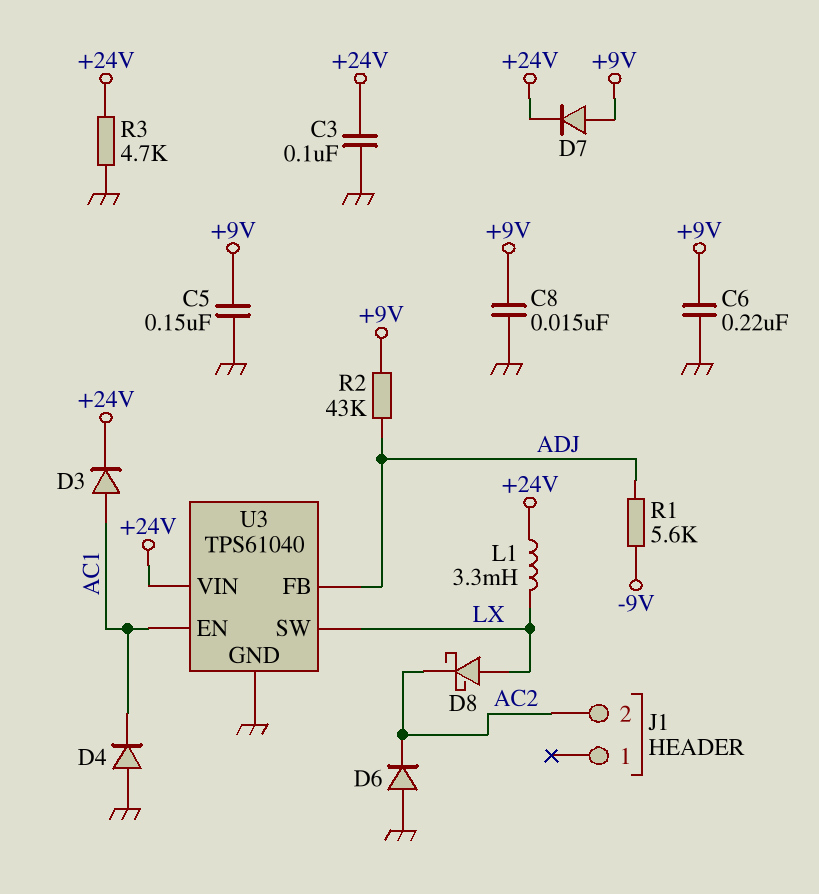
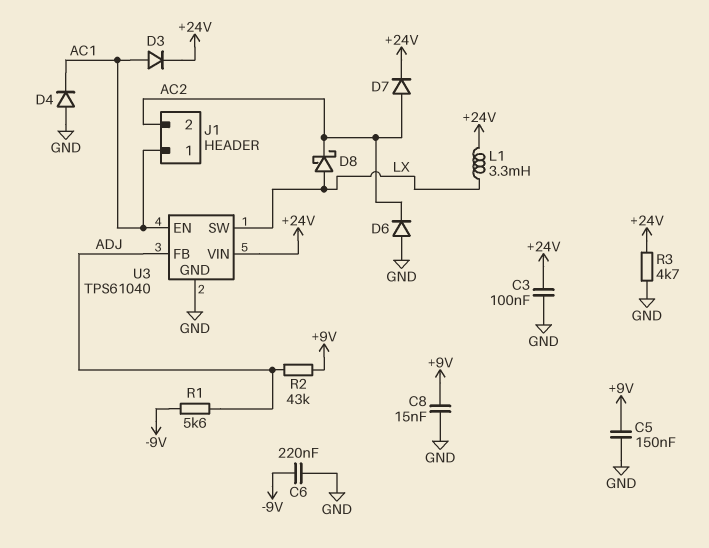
C6: 220nF (+9V, GND) -> 220nF (-9V, GND)
D7: diode (A +9V, K +24V) -> diode (A AC2, K +24V)
J1 pin 1: none -> AC1

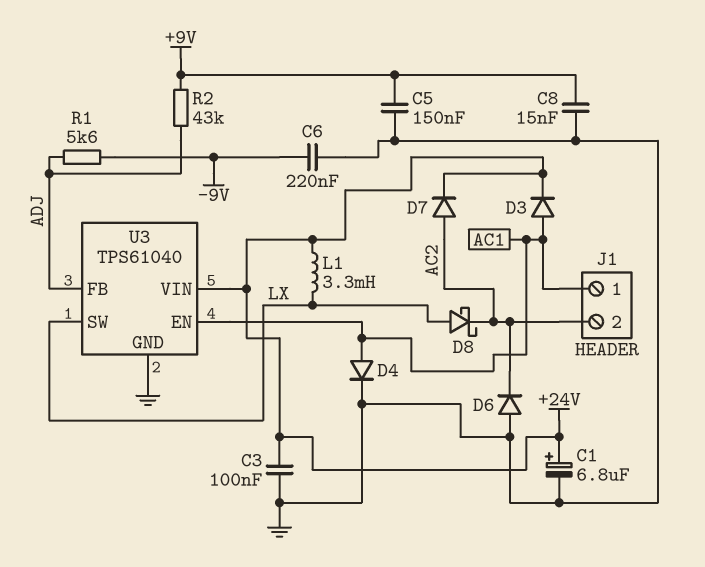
C1: none -> 6.8uF (plus +24V, minus GND)
D4: diode (A GND, K AC1) -> diode (A AC1, K GND)
R3: 4.7k (+24V, GND) -> none

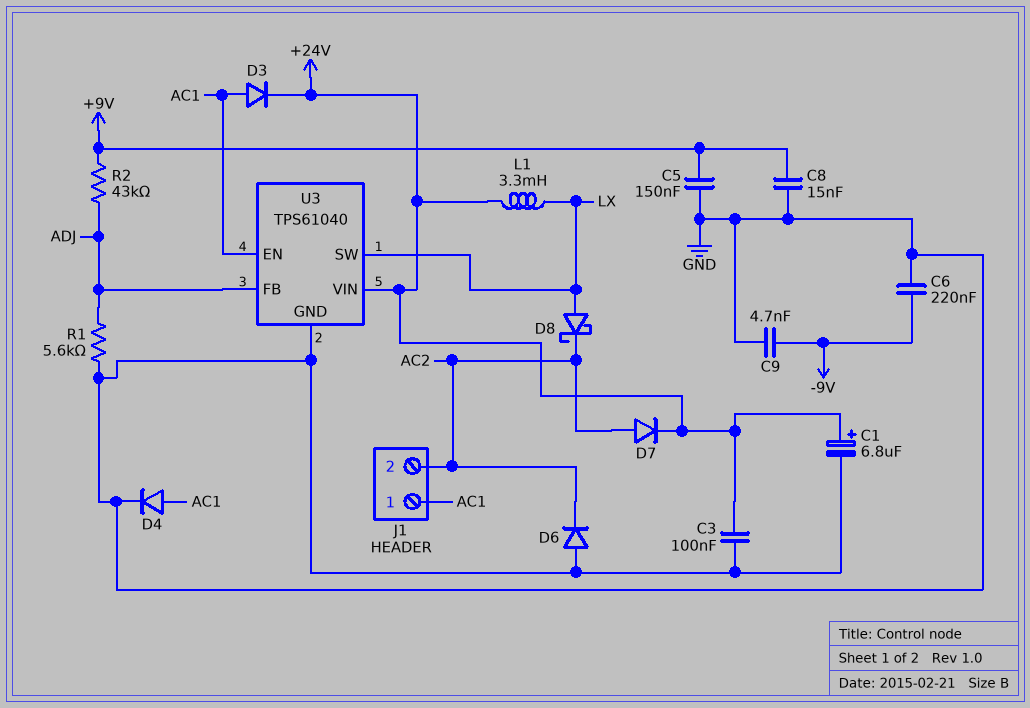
C9: none -> 4.7nF (-9V, GND)
R1: 5.6k (-9V, ADJ) -> 5.6k (ADJ, GND)

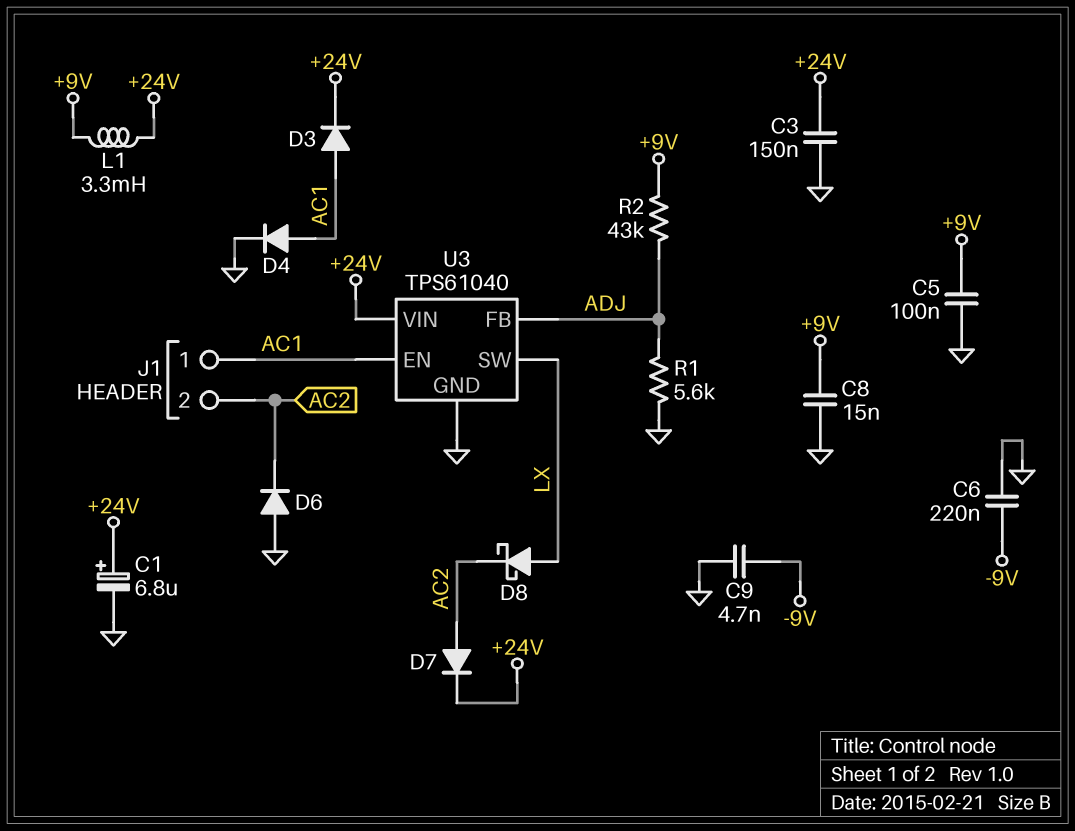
C3: 100nF (+24V, GND) -> 150nF (+24V, GND)
C5: 150nF (+9V, GND) -> 100nF (+9V, GND)
L1: 3.3mH (+24V, LX) -> 3.3mH (+9V, +24V)

